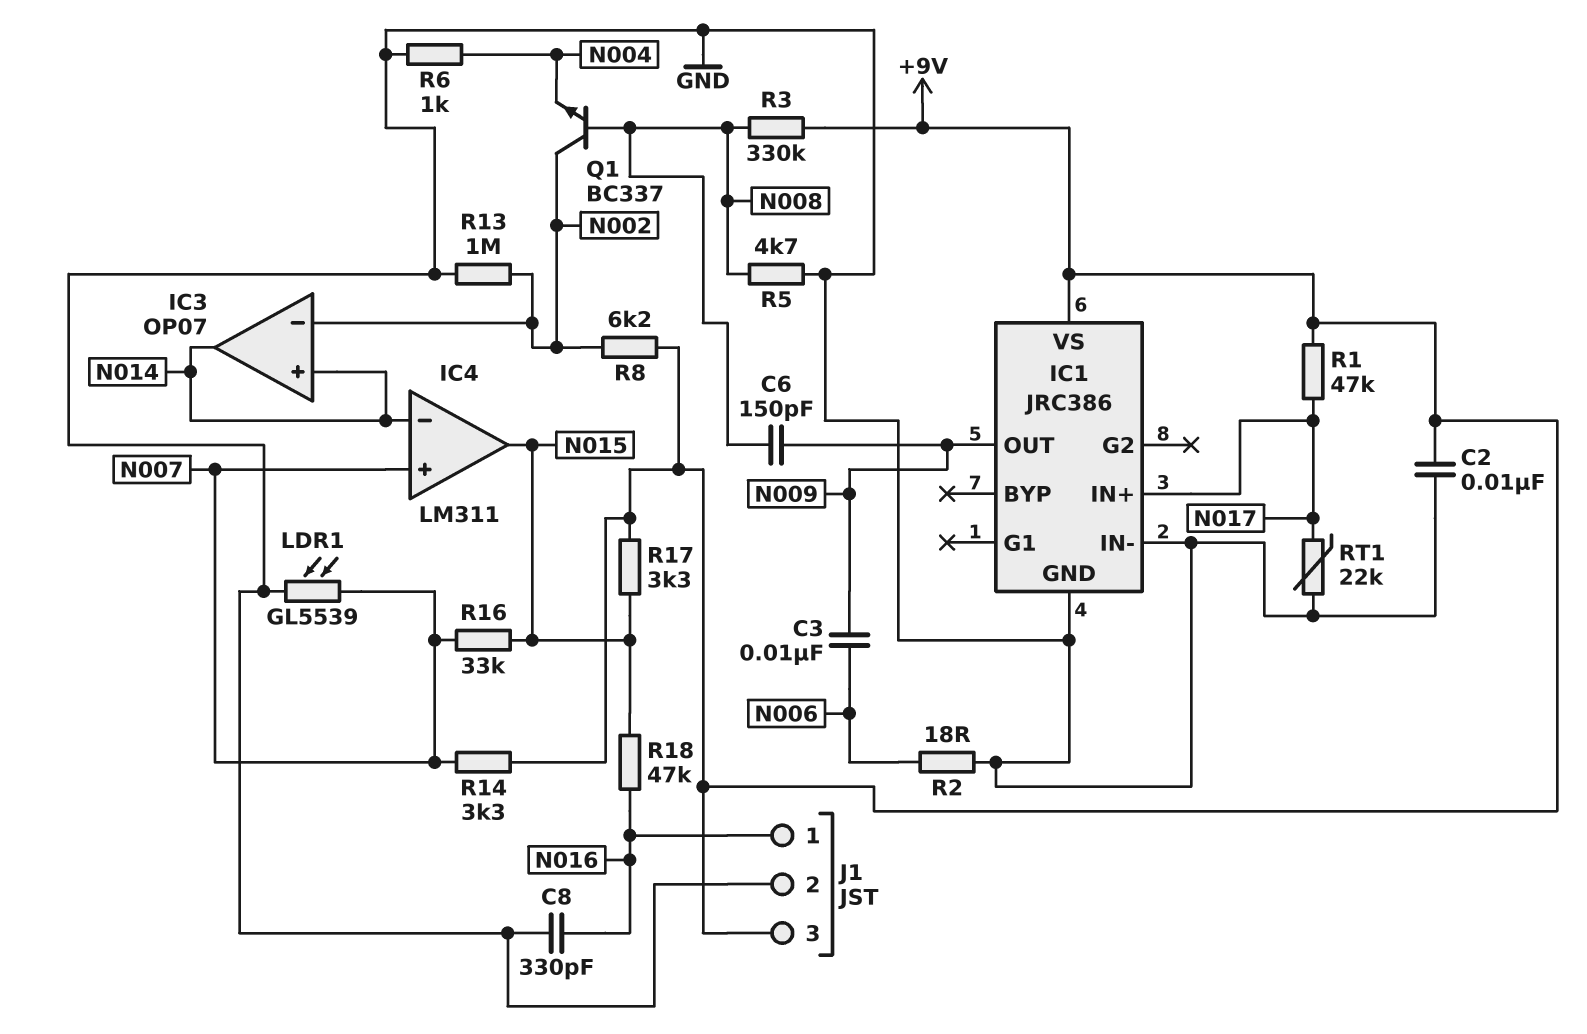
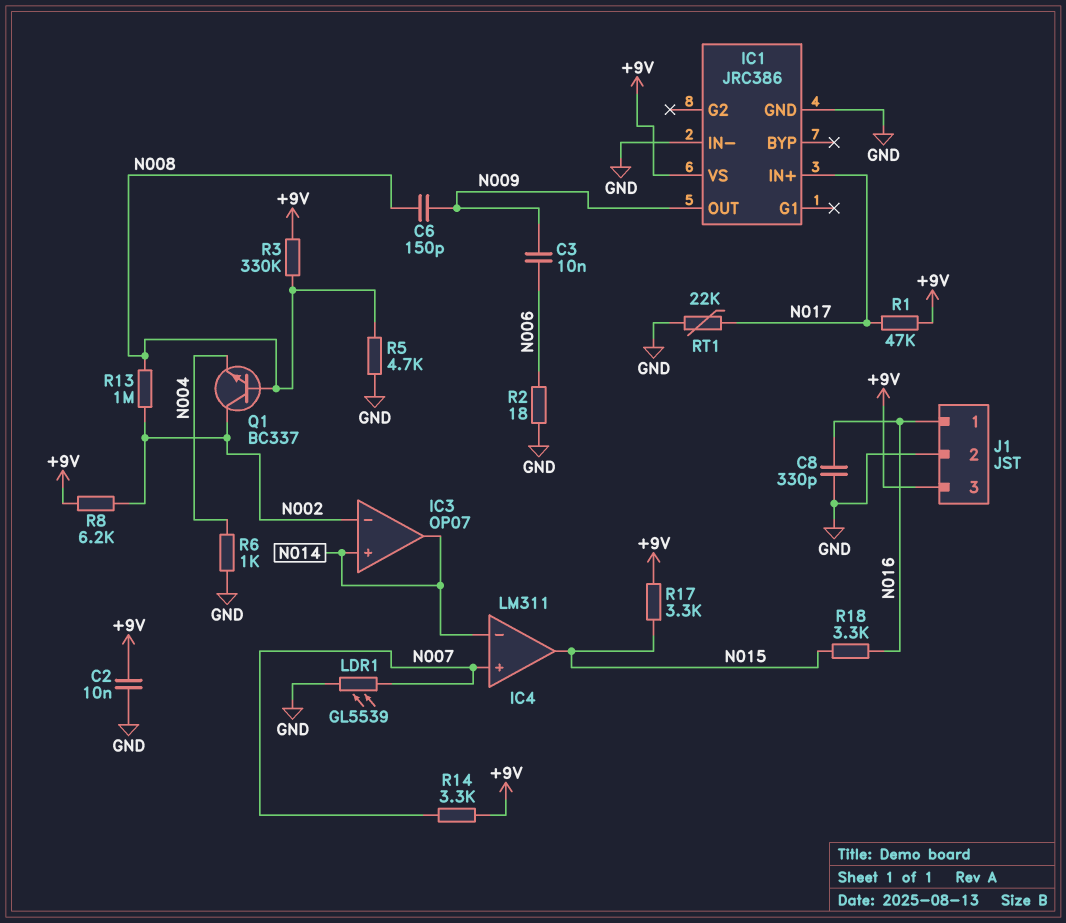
R13: 1M (GND, N002) -> 1M (N002, N008)
R16: 33k (N007, N015) -> none
R18: 47k (N015, N016) -> 3.3k (N015, N016)

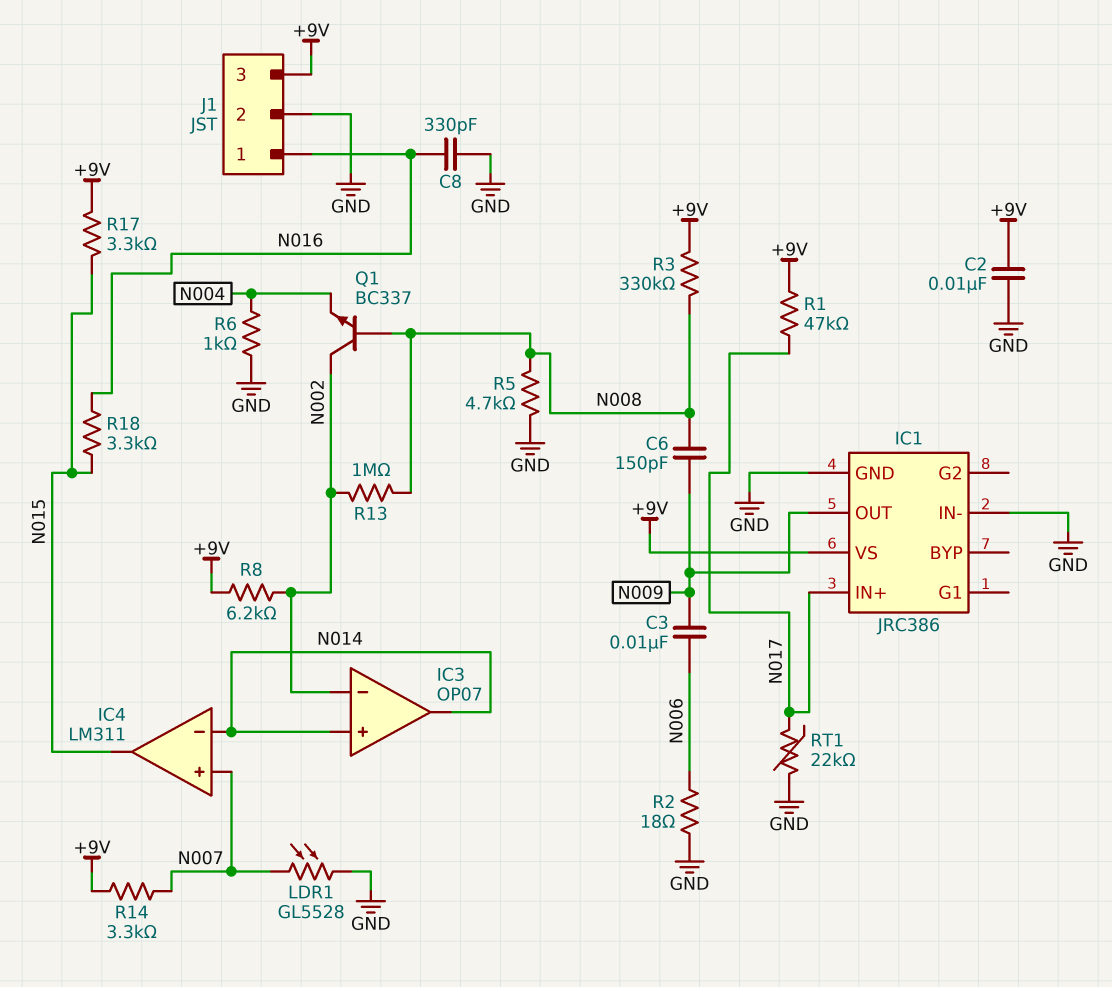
LDR1: GL5539 (GND, N007) -> GL5528 (GND, N007)

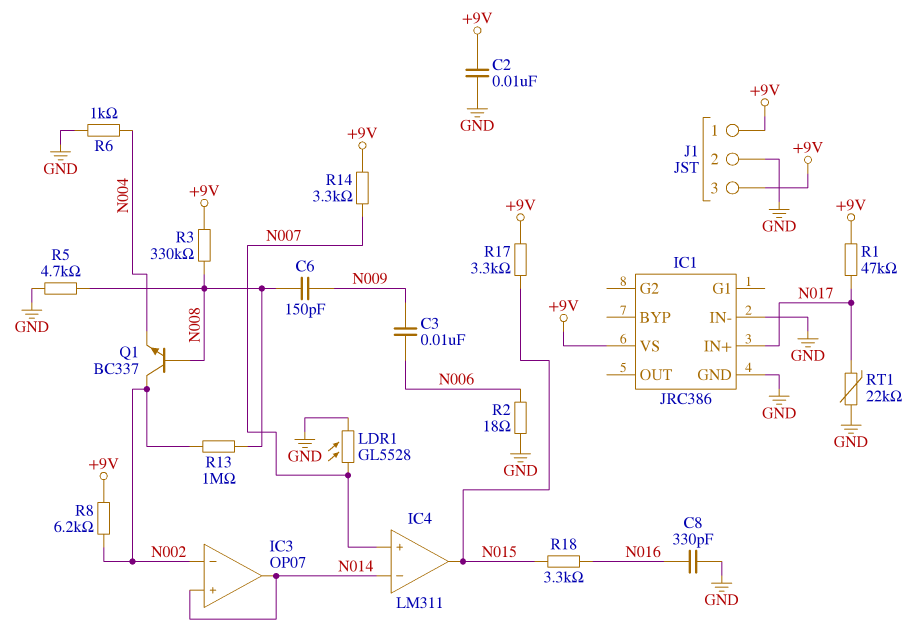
IC1 pin OUT: N009 -> none
J1 pin 1: N016 -> +9V

